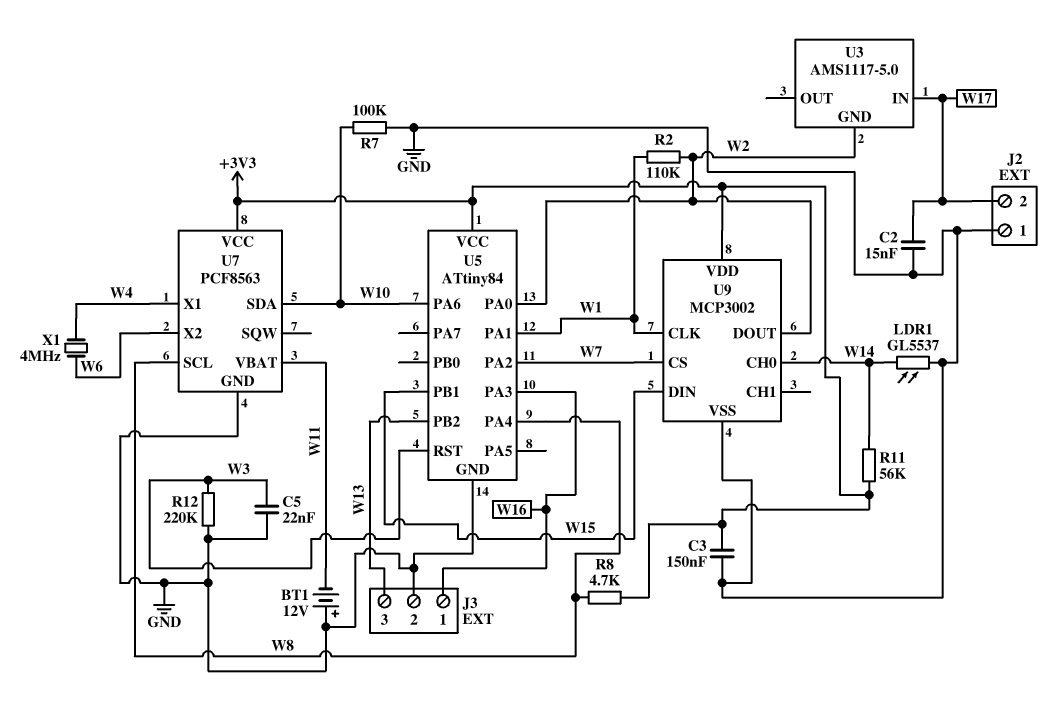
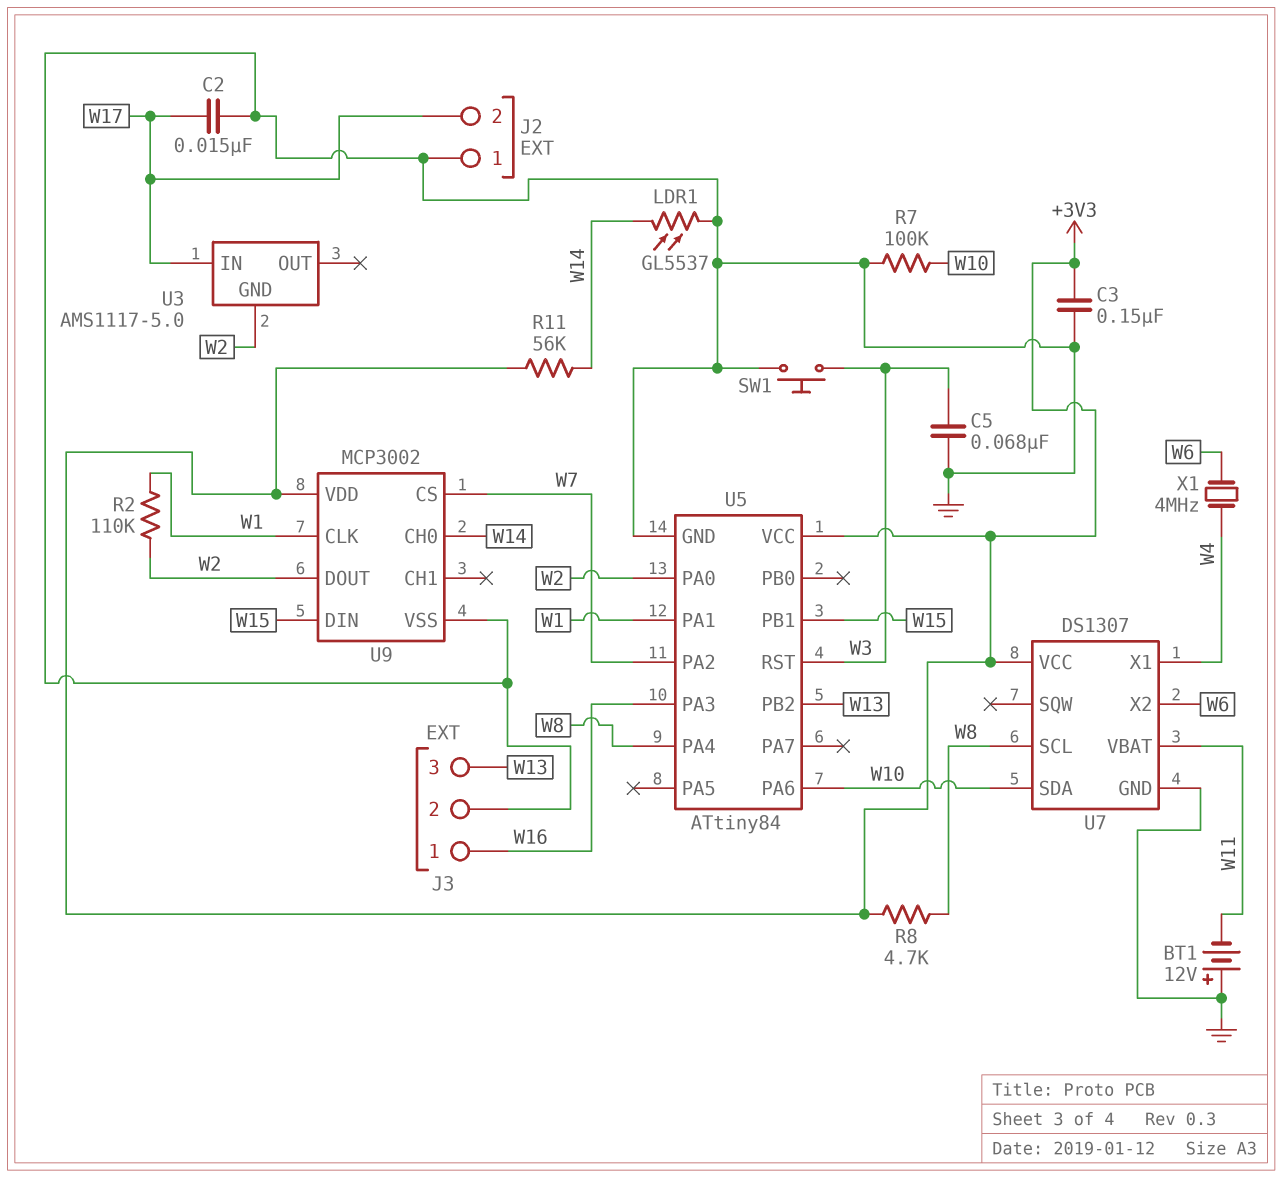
C5: 22nF (GND, W3) -> 68nF (GND, W3)
R12: 220k (GND, W3) -> none
SW1: none -> button (GND, W3)
U7: PCF8563 -> DS1307

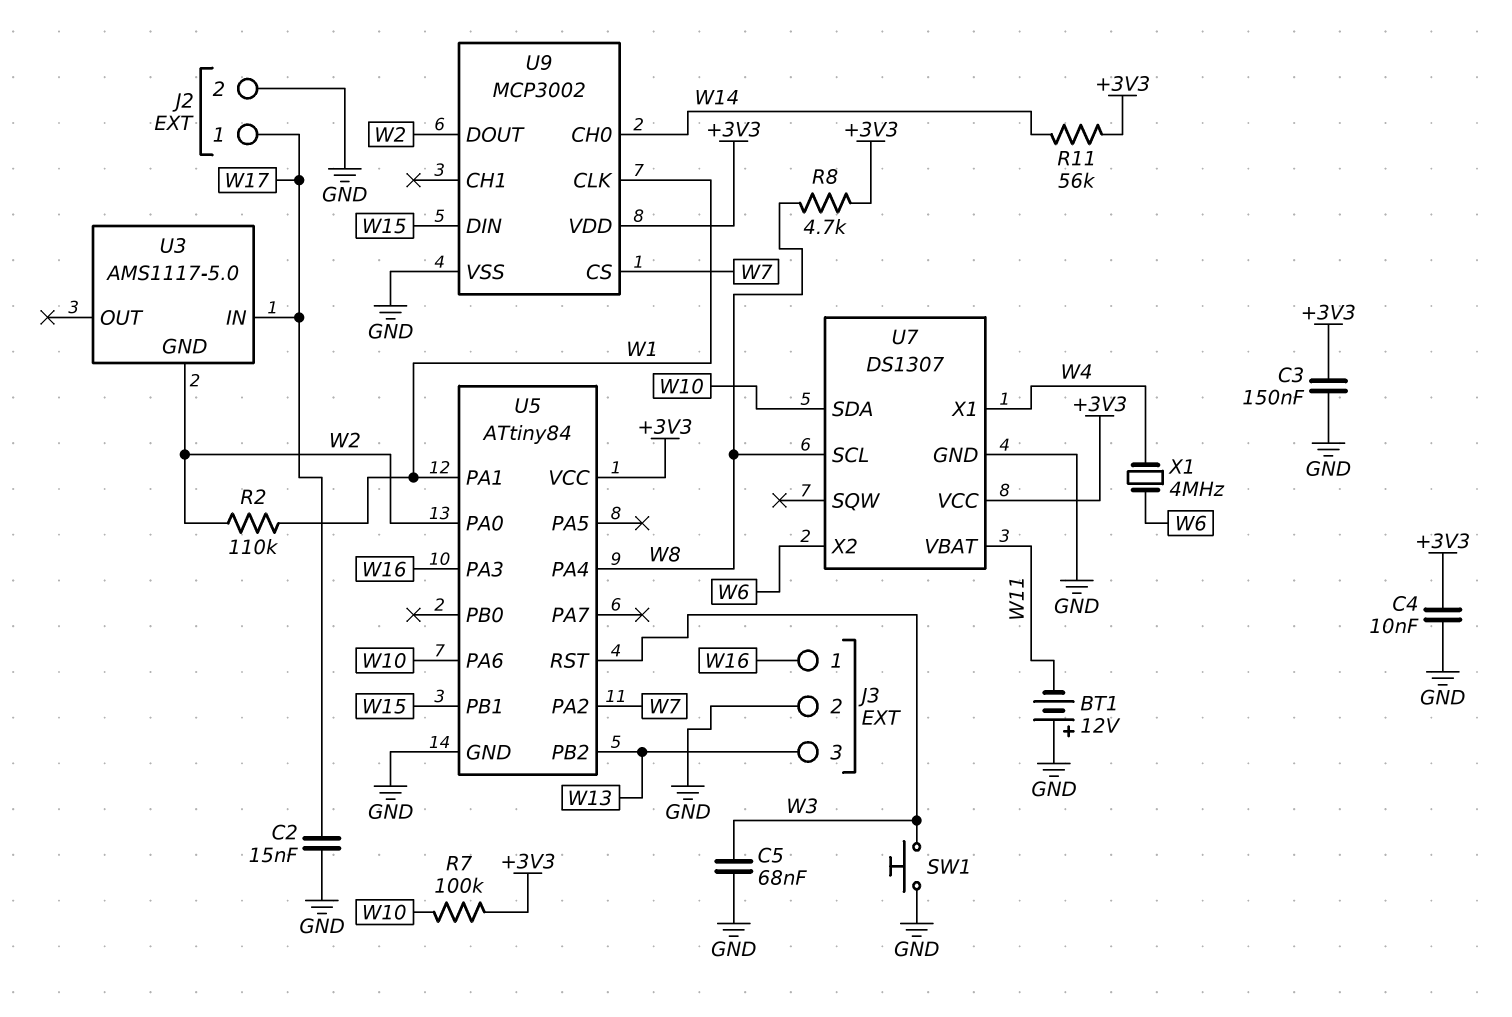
C4: none -> 10nF (+3V3, GND)
J2 pin 1: GND -> W17
J2 pin 2: W17 -> GND
LDR1: GL5537 (GND, W14) -> none
R7: 100k (GND, W10) -> 100k (+3V3, W10)

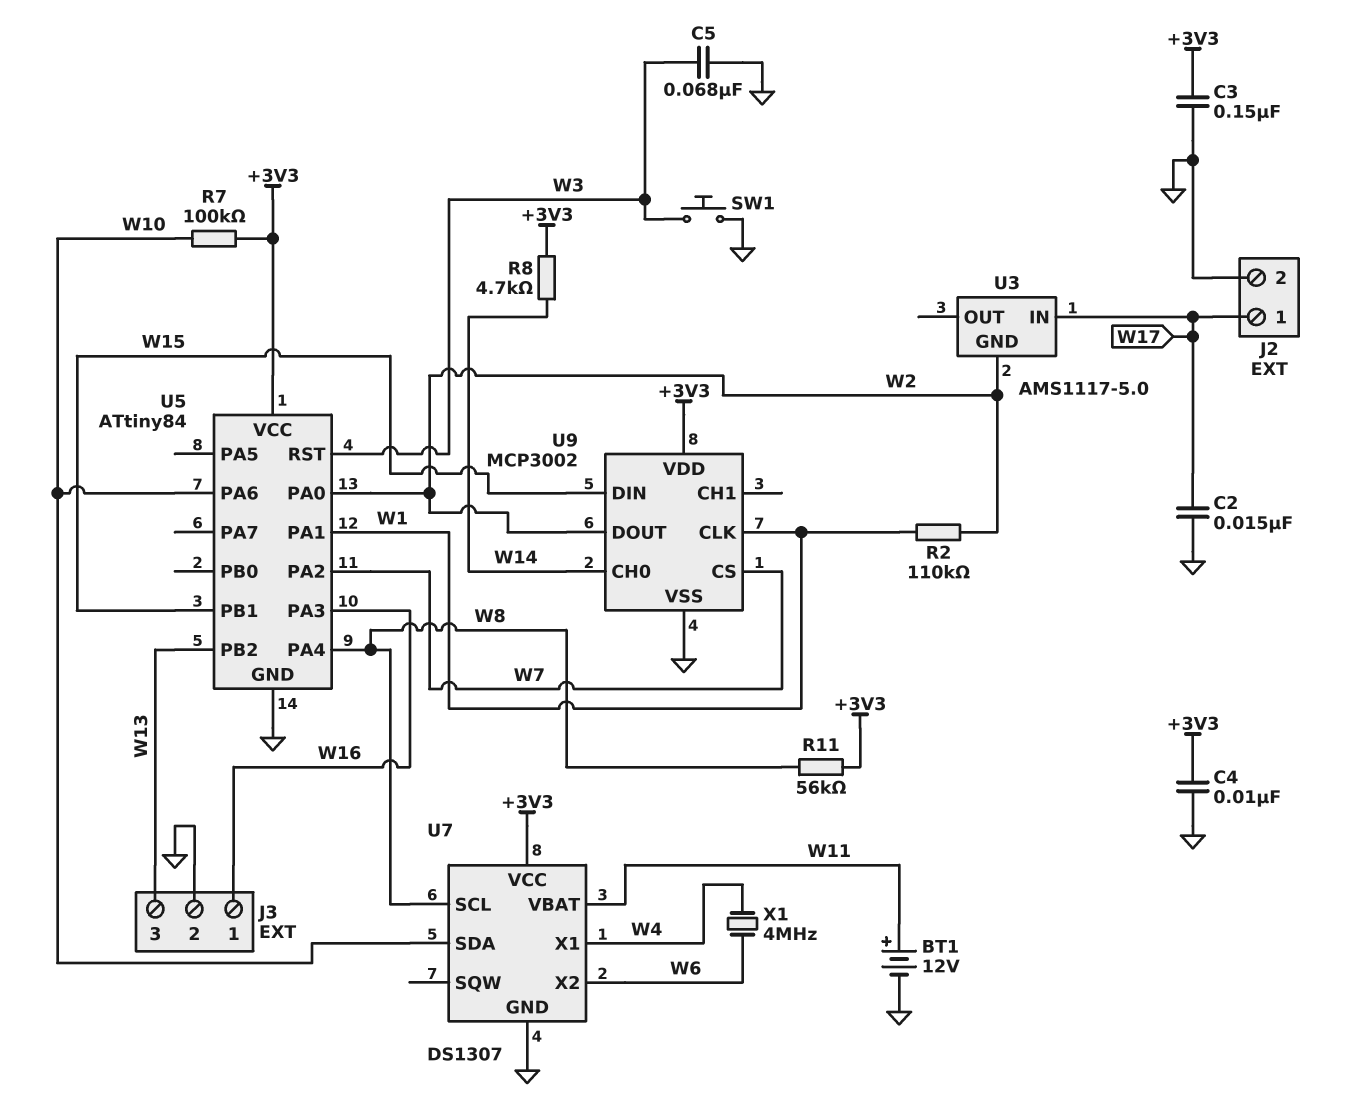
BT1: 12V (plus GND, minus W11) -> 12V (plus W11, minus GND)
R8: 4.7k (+3V3, W8) -> 4.7k (+3V3, W14)
R11: 56k (+3V3, W14) -> 56k (+3V3, W8)

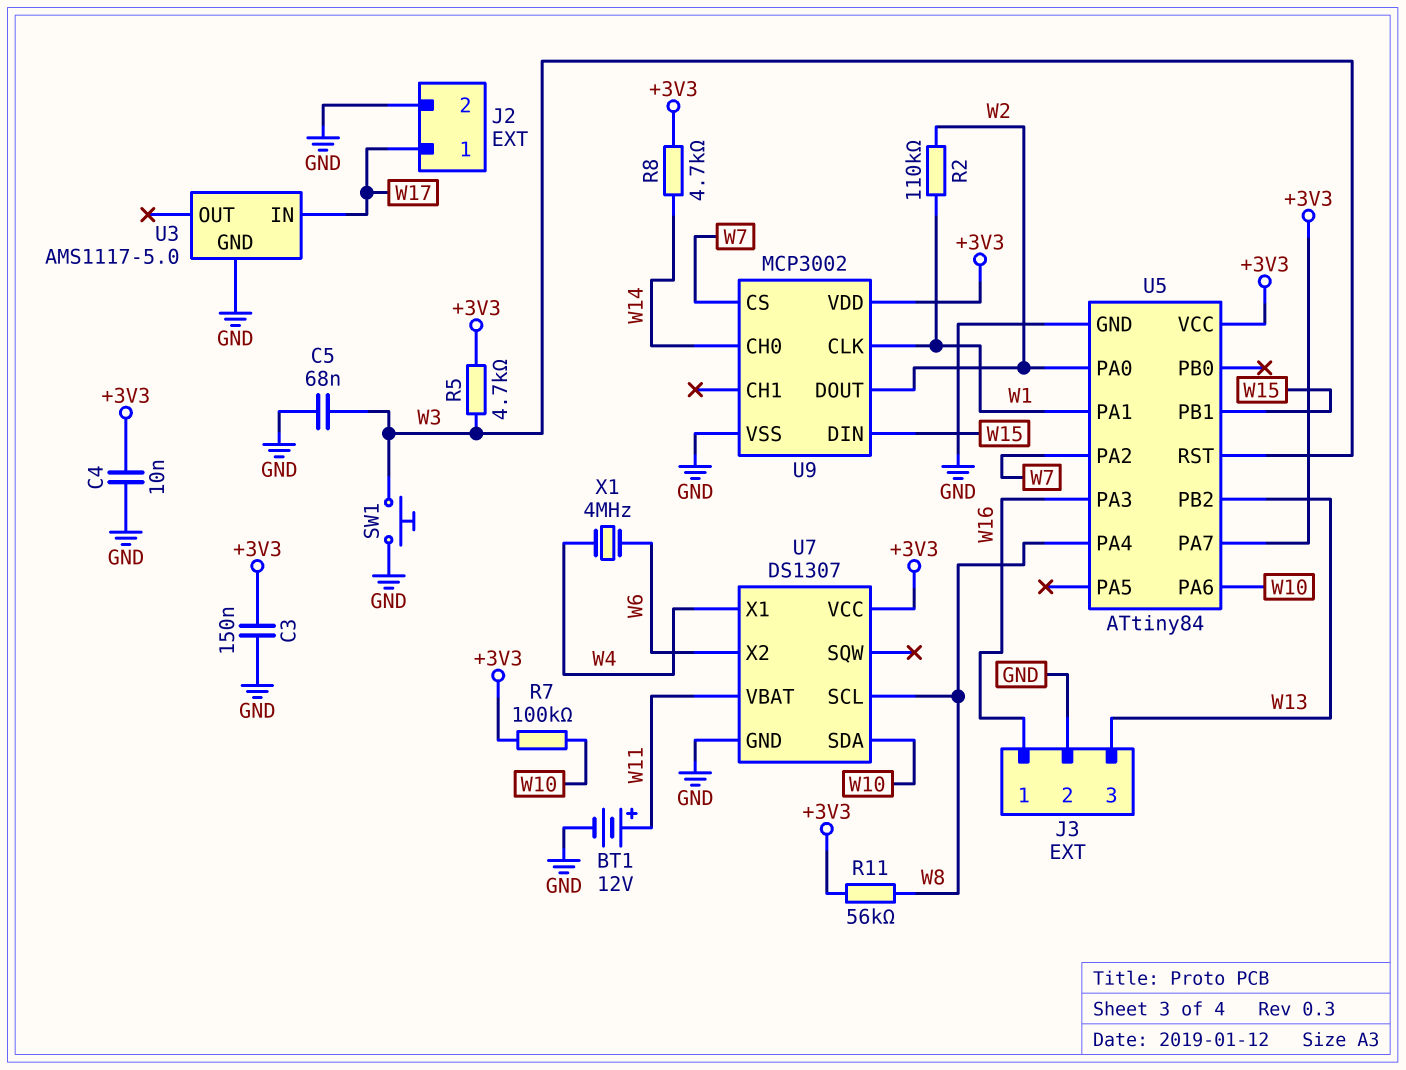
C2: 15nF (GND, W17) -> none
R5: none -> 4.7k (+3V3, W3)
U3 pin GND: W2 -> GND
U5 pin PA7: none -> +3V3

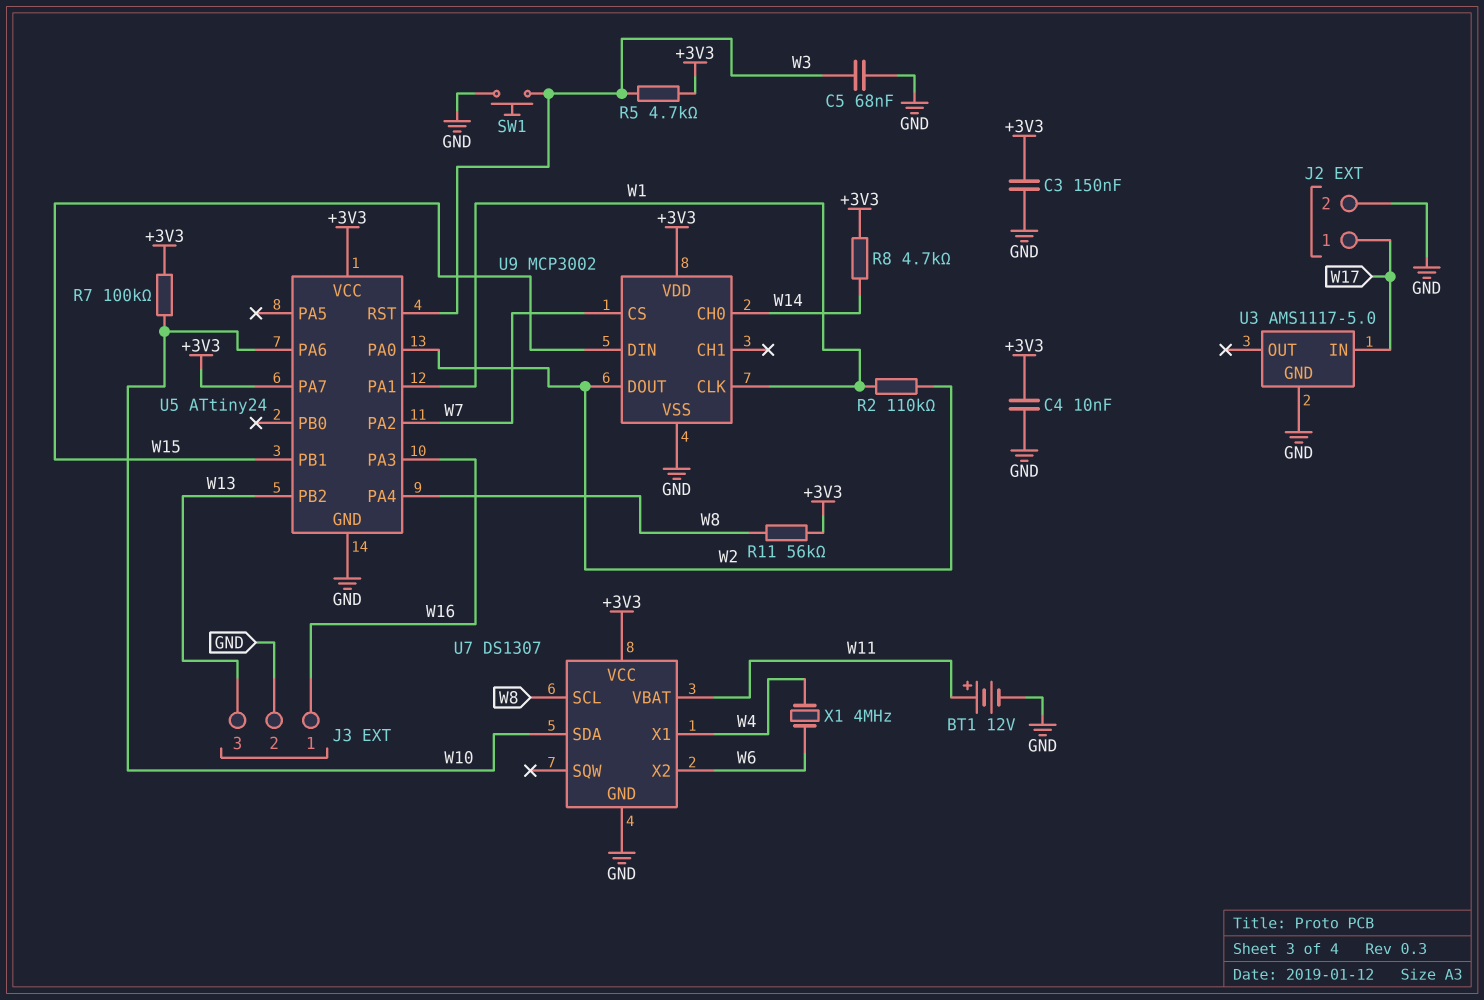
U5: ATtiny84 -> ATtiny24

